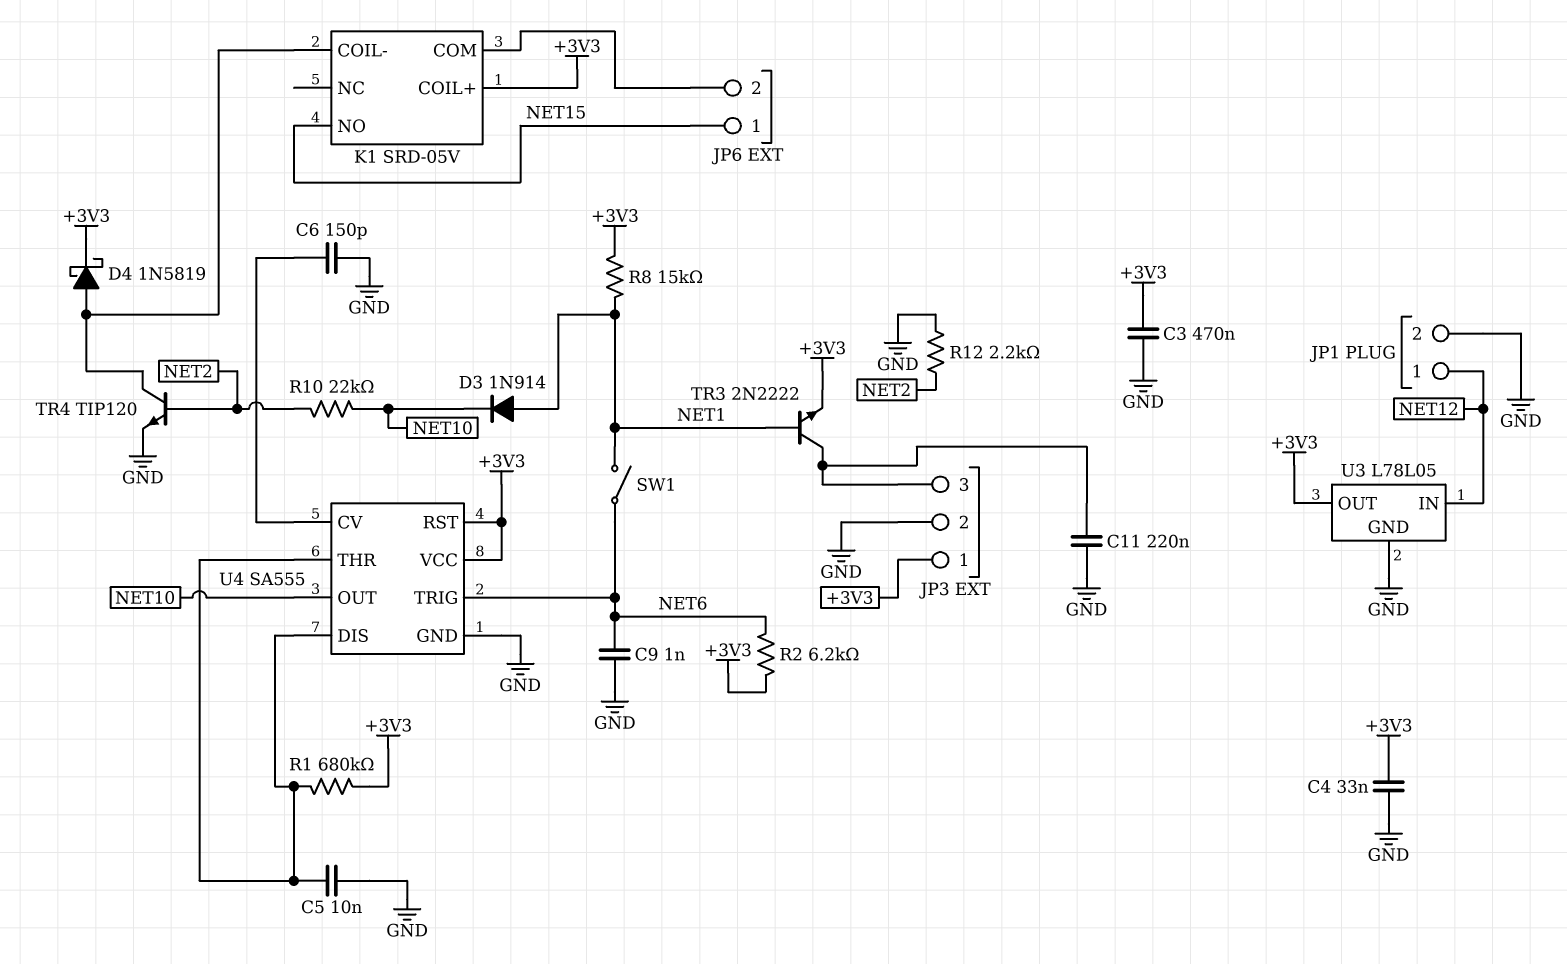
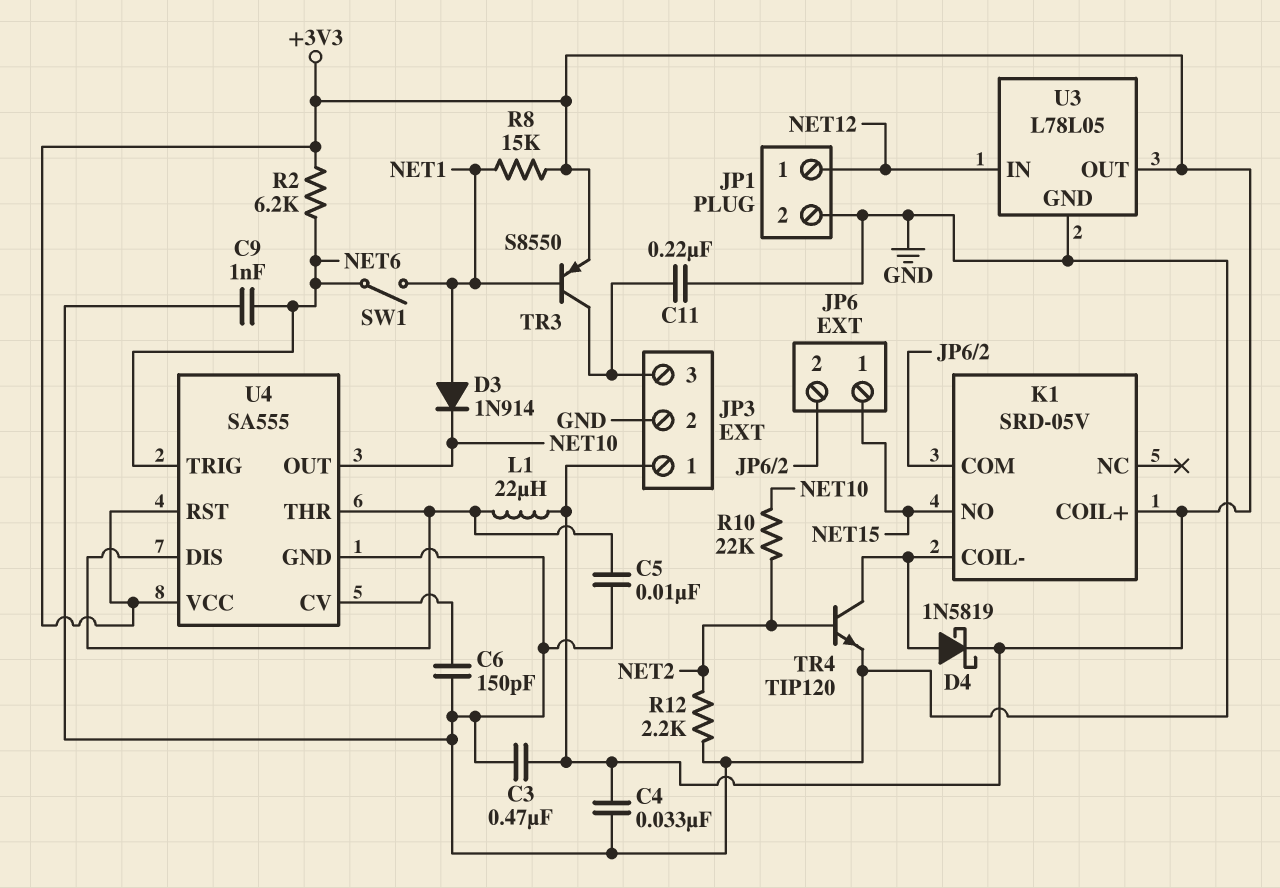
L1: none -> 22uH (+3V3, U4/DIS)
R1: 680k (+3V3, U4/DIS) -> none
TR3: NPN 2N2222 (B NET1, C JP3/3, E +3V3) -> PNP S8550 (B NET1, C JP3/3, E +3V3)

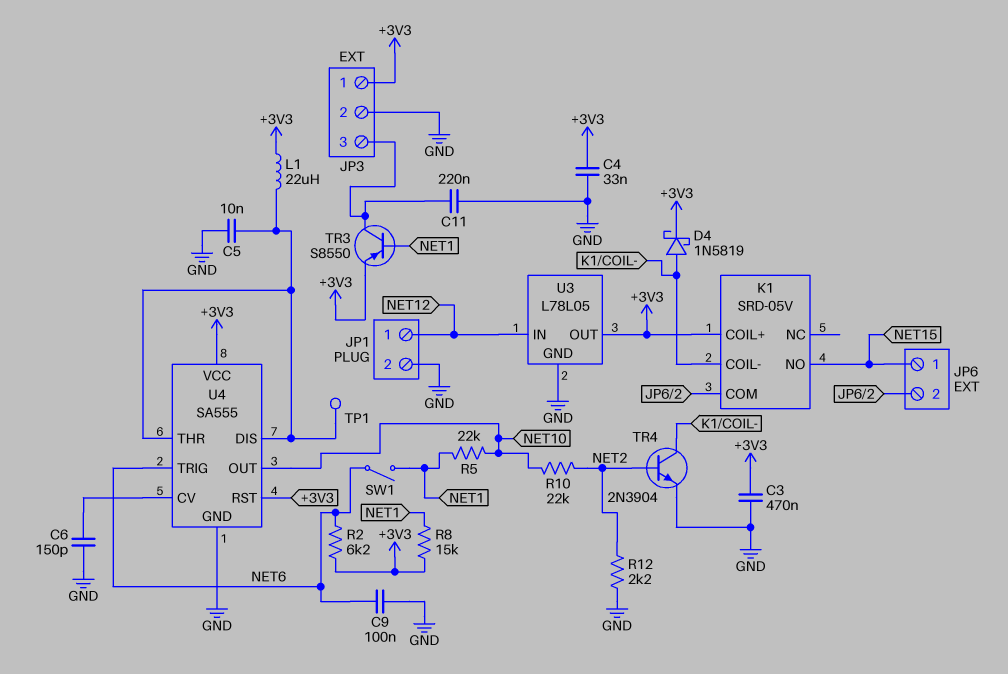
C9: 1nF (GND, NET6) -> 100nF (GND, NET6)
D3: diode 1N914 (A NET1, K NET10) -> none
R5: none -> 22k (NET1, NET10)
TP1: none -> test point (U4/DIS)
TR4: NPN TIP120 (B NET2, C K1/COIL-, E GND) -> NPN 2N3904 (B NET2, C K1/COIL-, E GND)

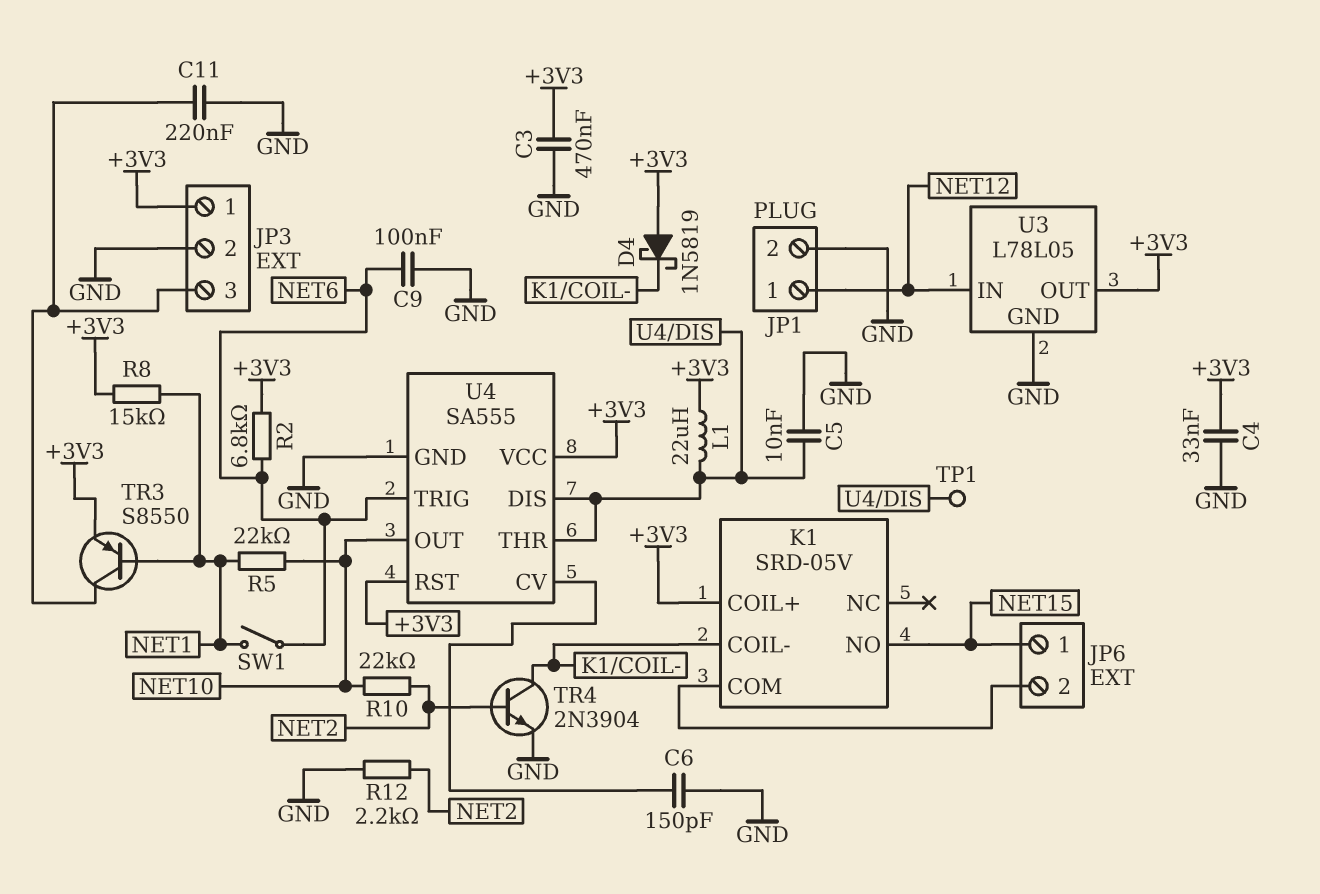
D4: schottky 1N5819 (A K1/COIL-, K +3V3) -> schottky 1N5819 (A +3V3, K K1/COIL-)
R2: 6.2k (+3V3, NET6) -> 6.8k (+3V3, NET6)

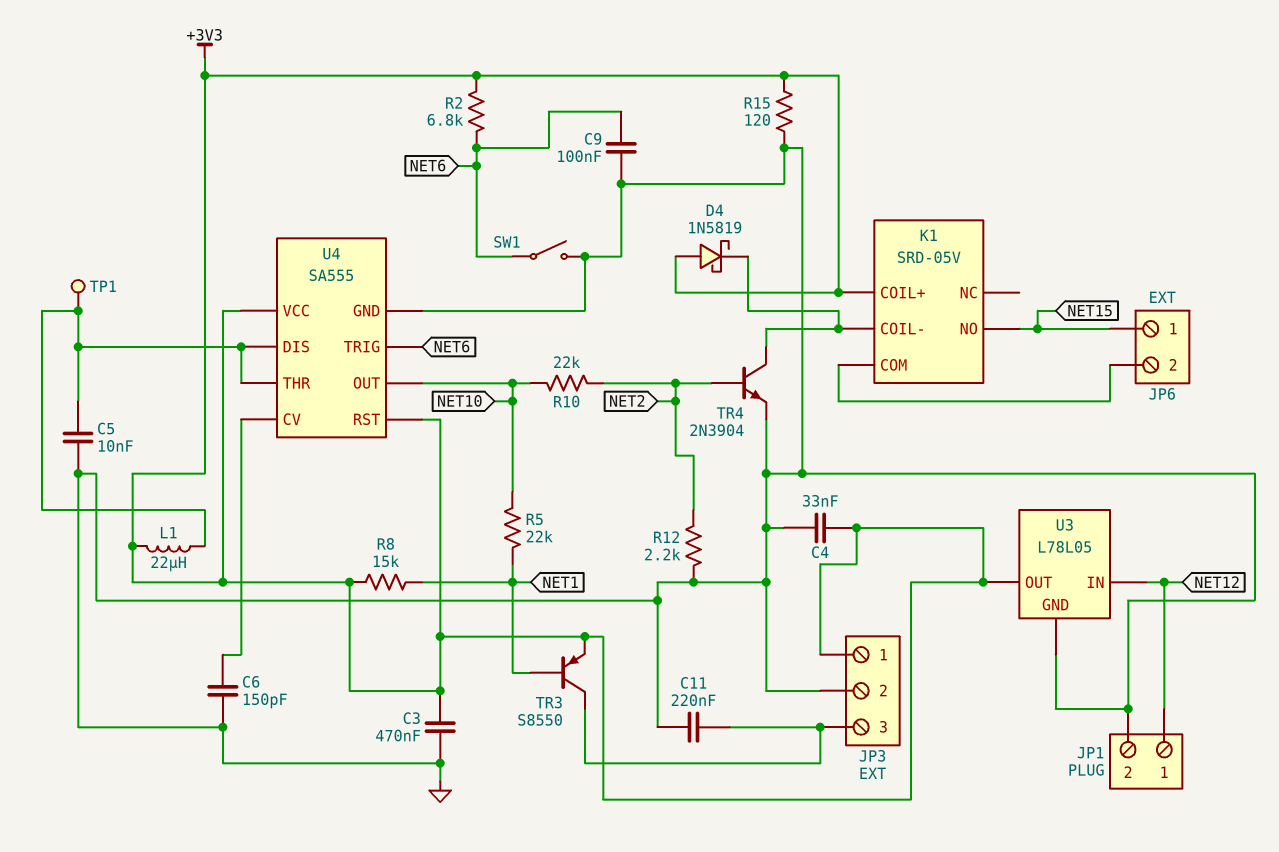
R15: none -> 120 (+3V3, GND)
SW1: switch (NET1, NET6) -> switch (GND, NET6)

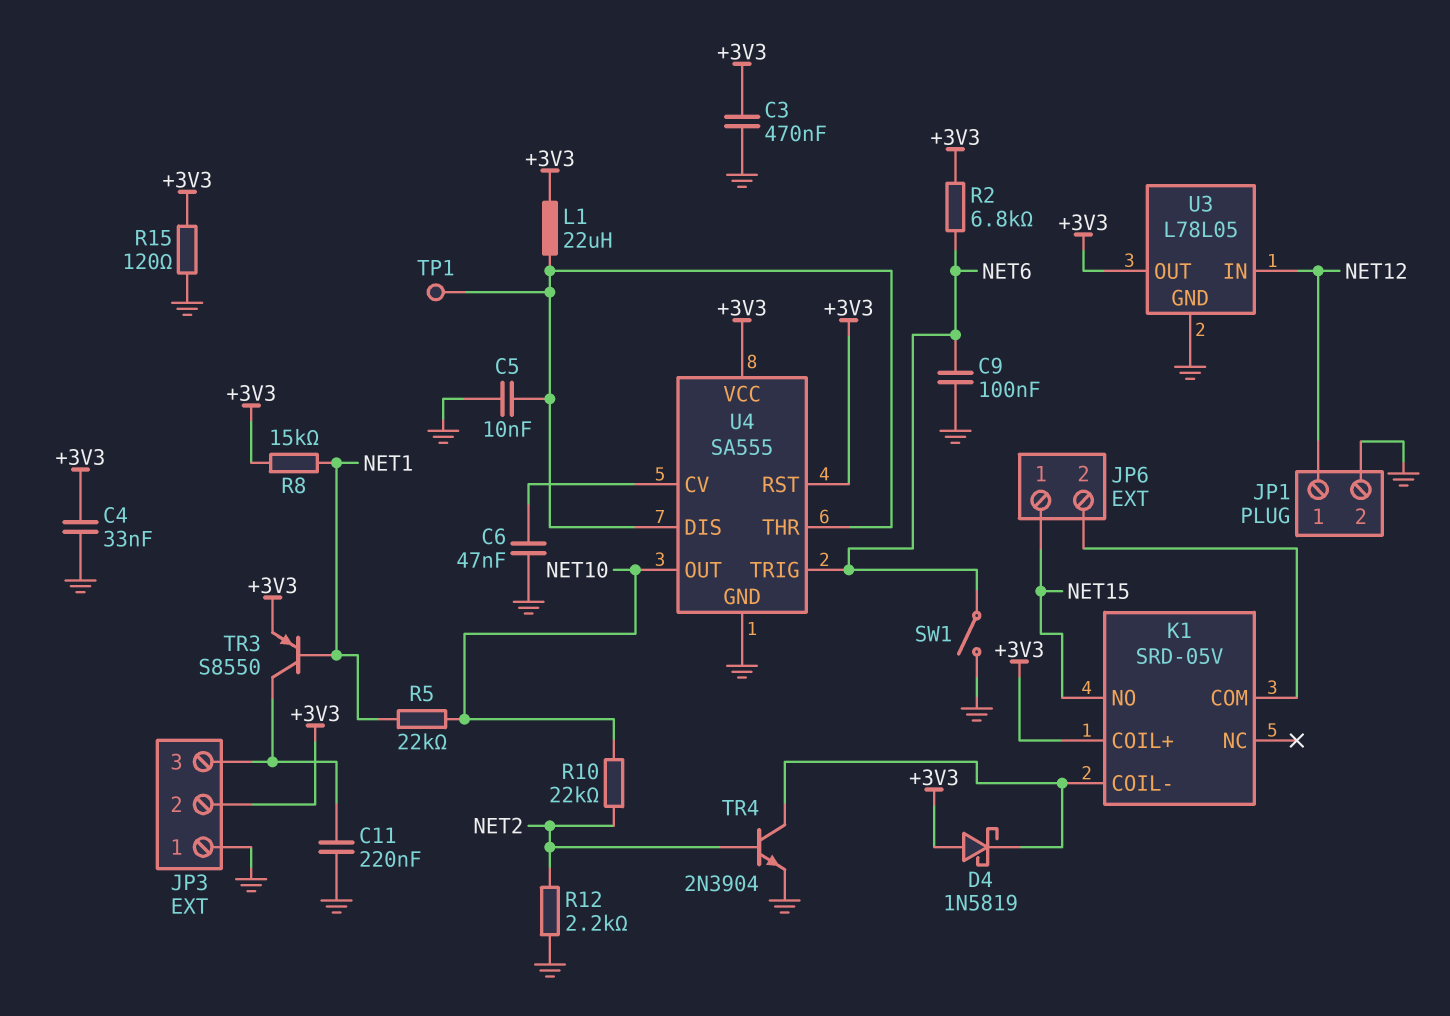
C6: 150pF (GND, U4/CV) -> 47nF (GND, U4/CV)
JP3 pin 1: +3V3 -> GND
JP3 pin 2: GND -> +3V3

